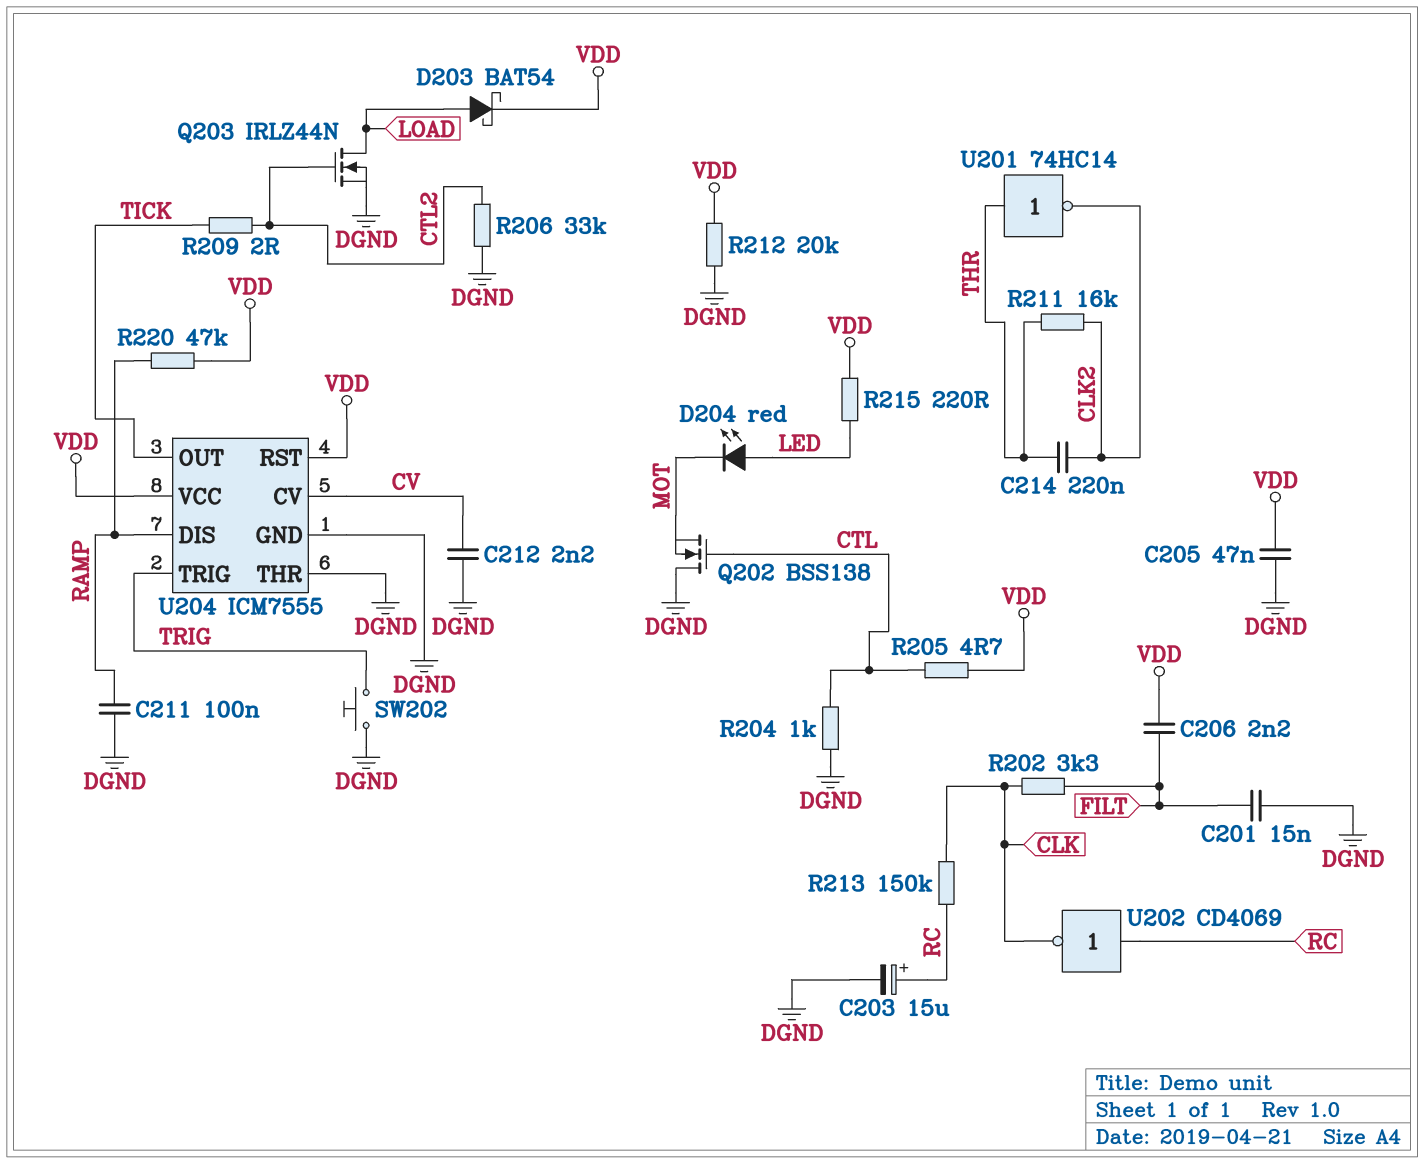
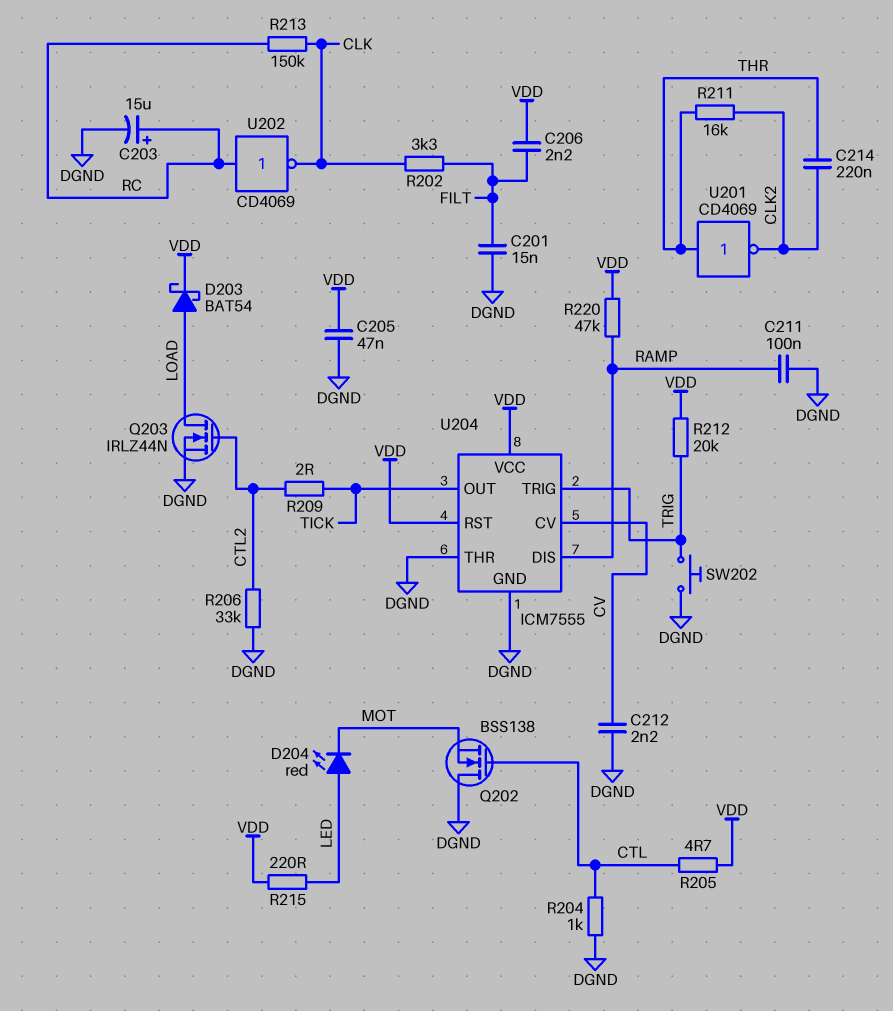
R212: 20k (DGND, VDD) -> 20k (TRIG, VDD)
U201: NOT 74HC14 (in THR, out CLK2) -> NOT CD4069 (in THR, out CLK2)

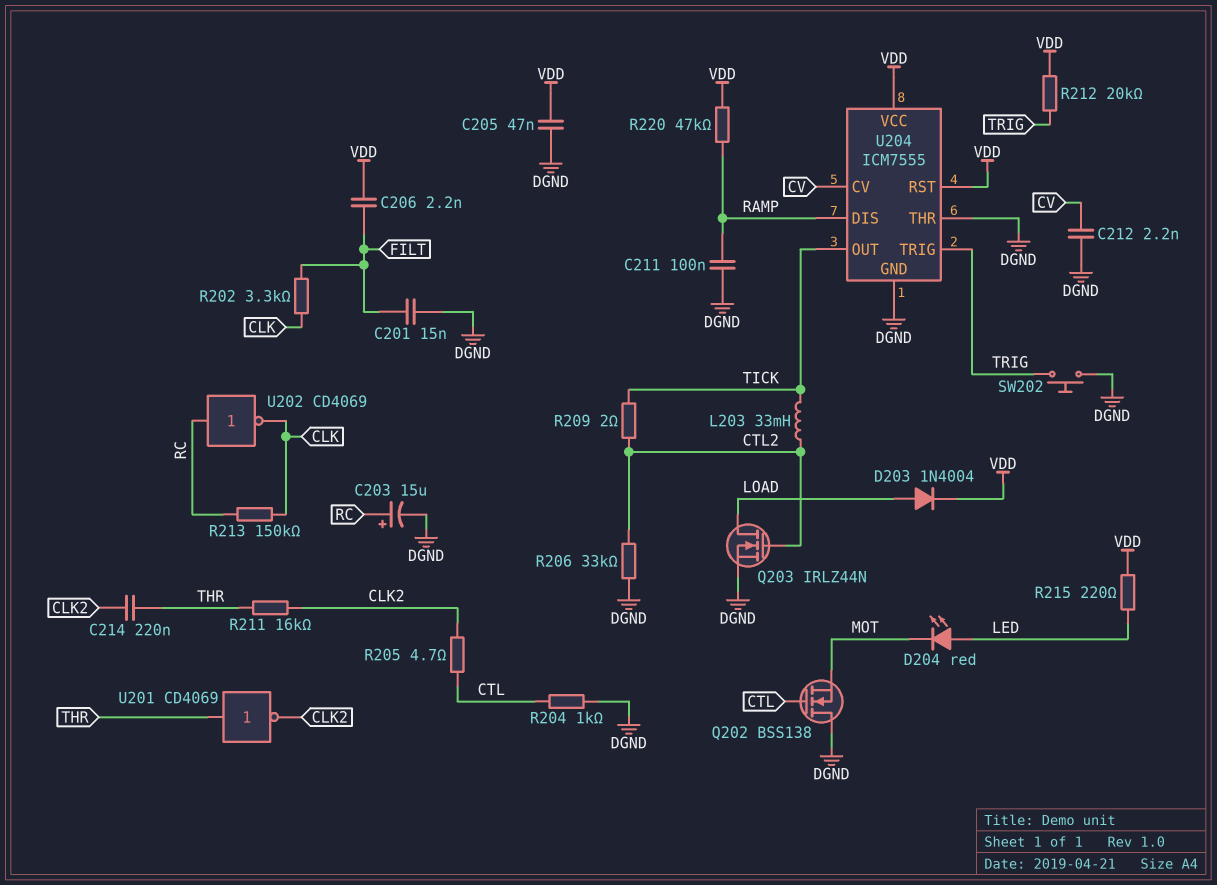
D203: schottky BAT54 (A LOAD, K VDD) -> diode 1N4004 (A LOAD, K VDD)
L203: none -> 33mH (CTL2, TICK)
R205: 4.7 (CTL, VDD) -> 4.7 (CLK2, CTL)

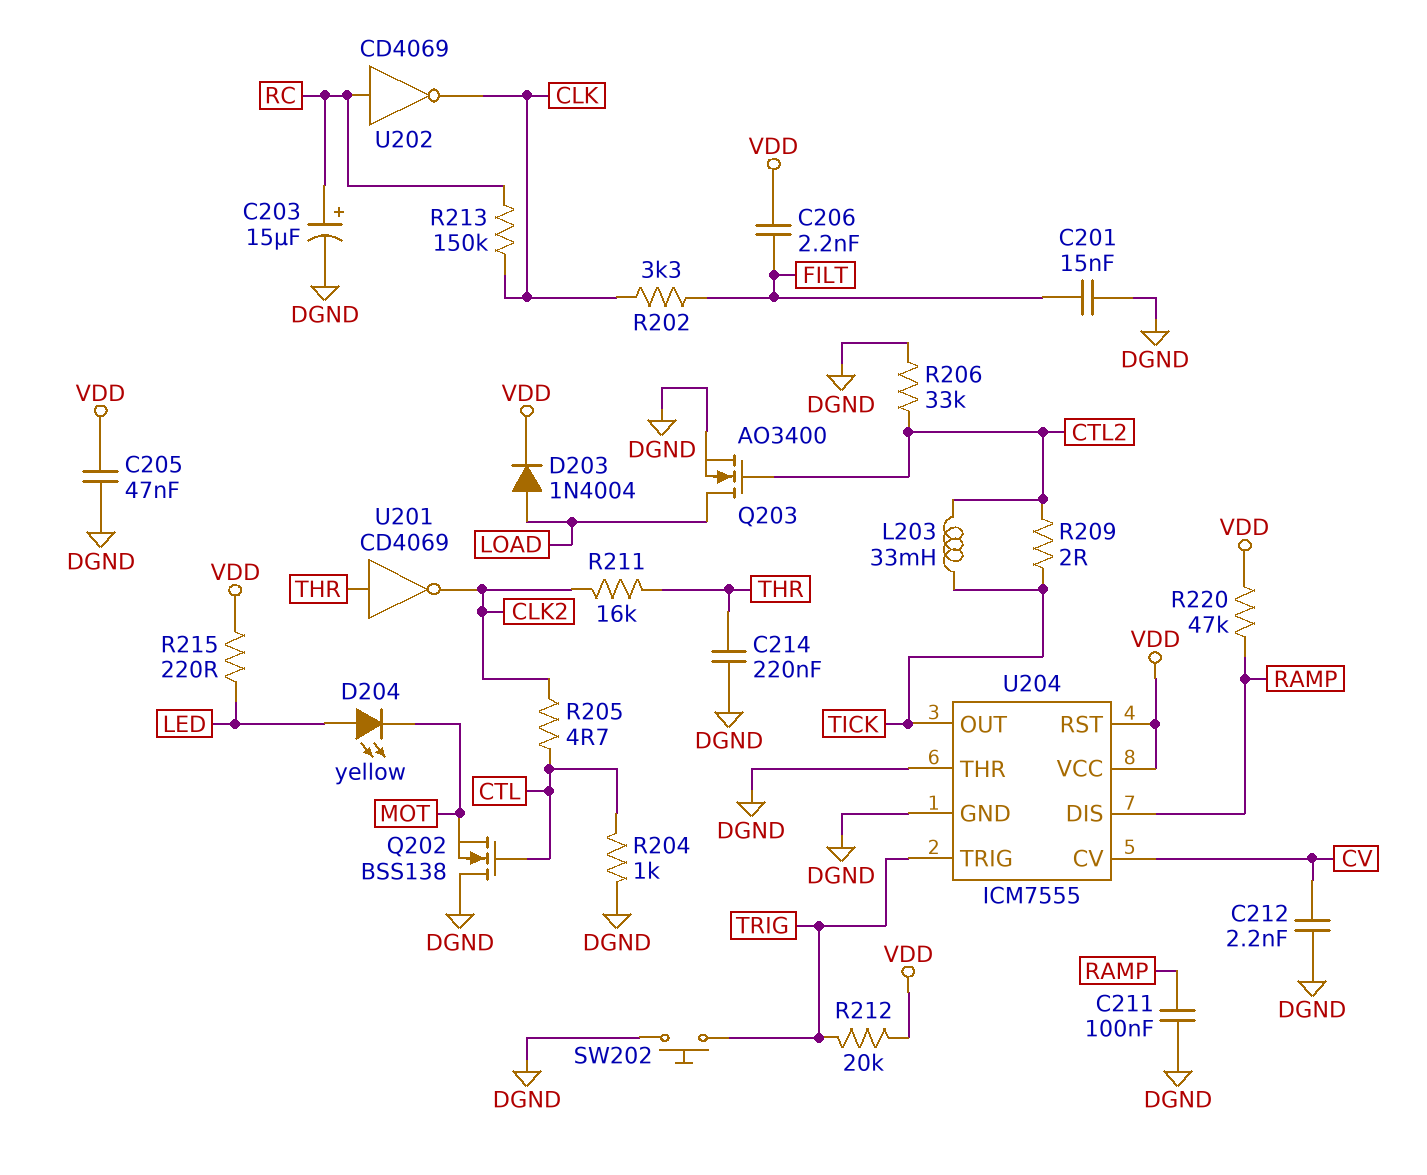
C214: 220nF (CLK2, THR) -> 220nF (DGND, THR)
D204: LED red (A LED, K MOT) -> LED yellow (A LED, K MOT)
Q203: NMOS IRLZ44N (G CTL2, D LOAD, S DGND) -> NMOS AO3400 (G CTL2, D LOAD, S DGND)

